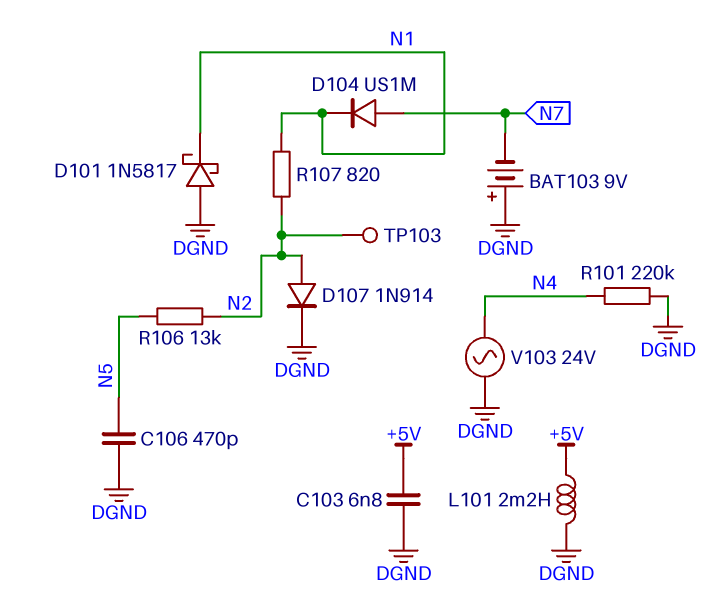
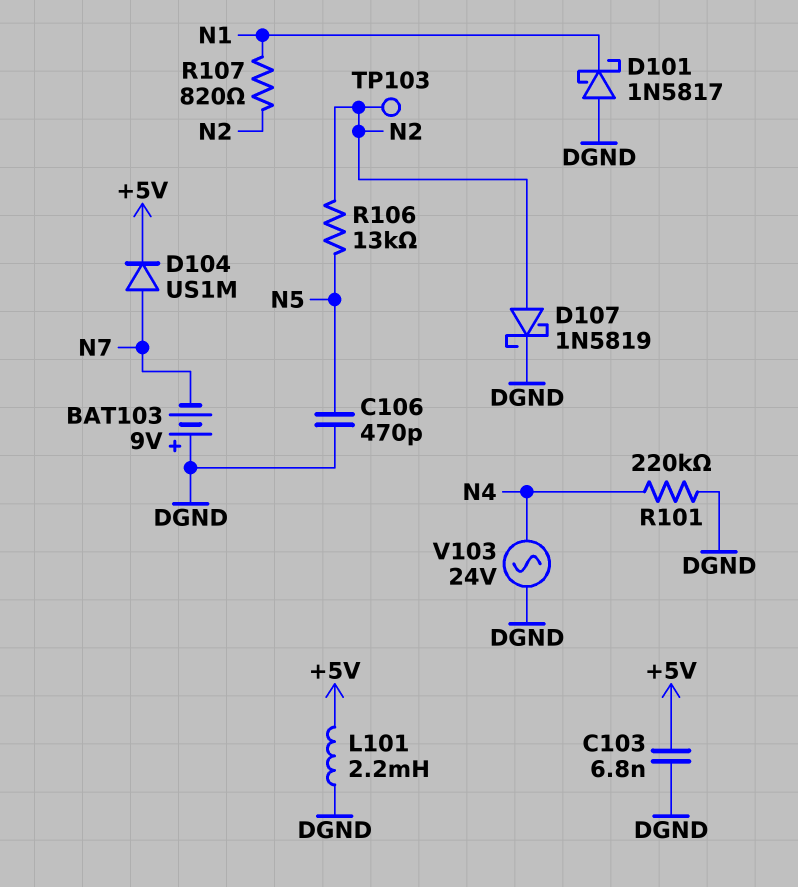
D104: diode US1M (A N7, K N1) -> diode US1M (A N7, K +5V)
D107: diode 1N914 (A N2, K DGND) -> schottky 1N5819 (A N2, K DGND)

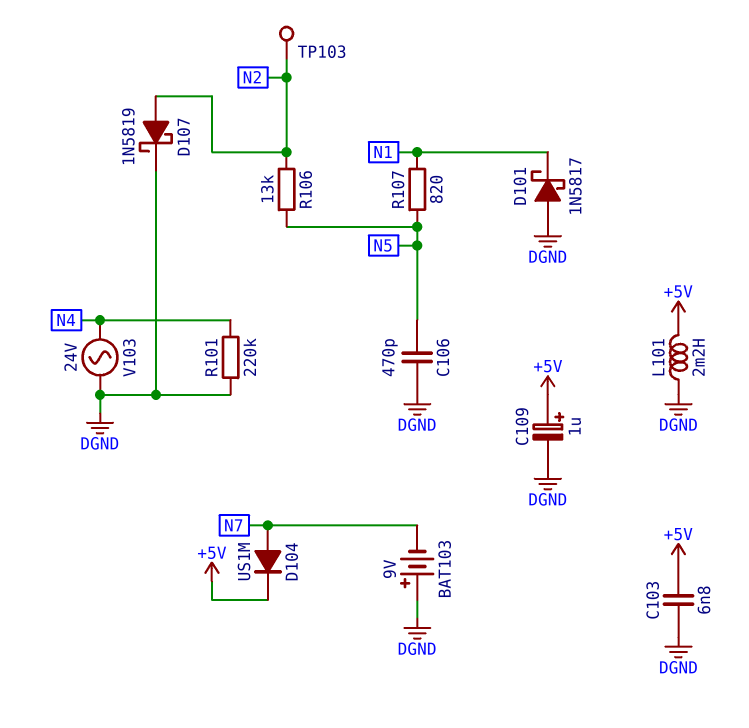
C109: none -> 1uF (plus +5V, minus DGND)
R107: 820 (N1, N2) -> 820 (N1, N5)

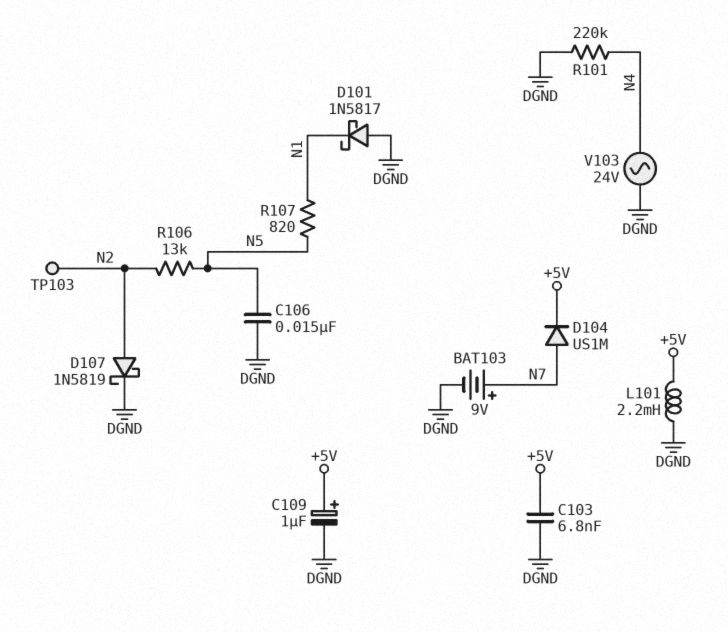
BAT103: 9V (plus DGND, minus N7) -> 9V (plus N7, minus DGND)
C106: 470pF (DGND, N5) -> 15nF (DGND, N5)

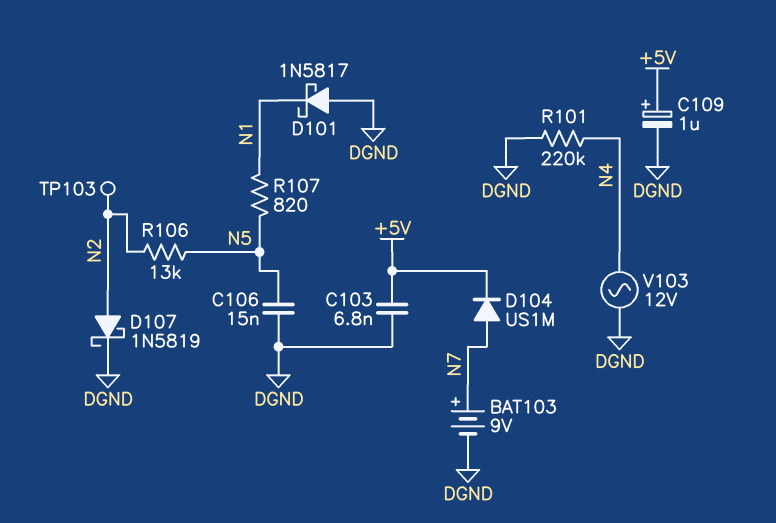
L101: 2.2mH (+5V, DGND) -> none
V103: AC 24V (DGND, N4) -> AC 12V (DGND, N4)

